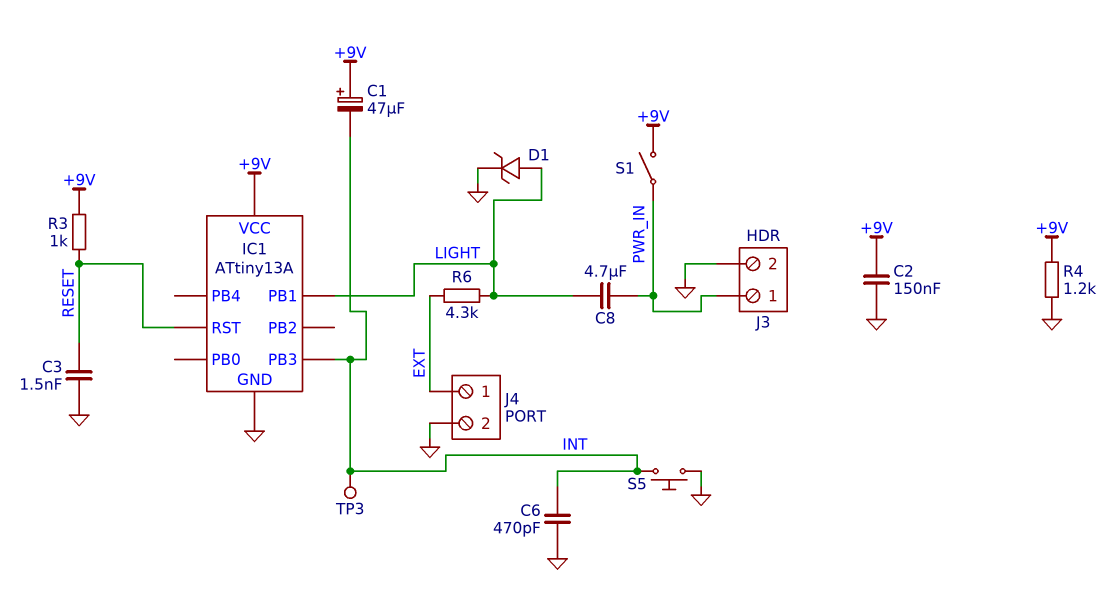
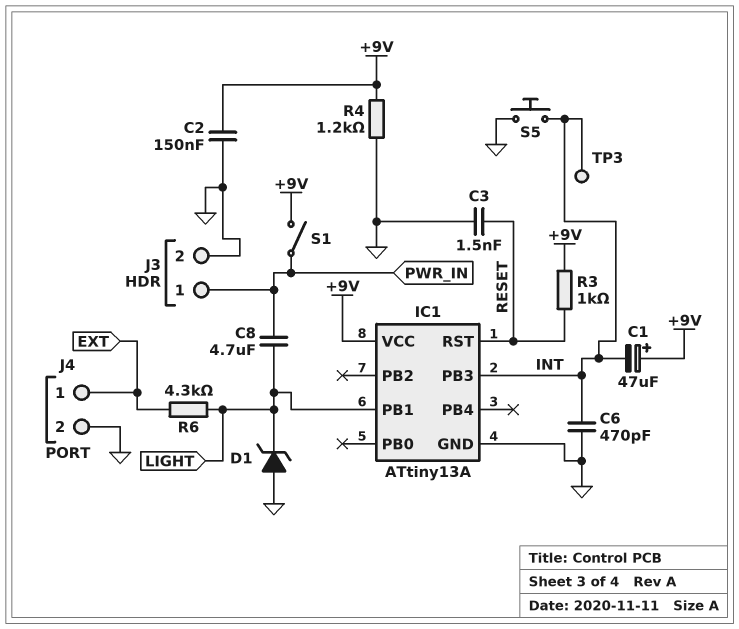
D1: zener (A LIGHT, K GND) -> zener (A GND, K LIGHT)

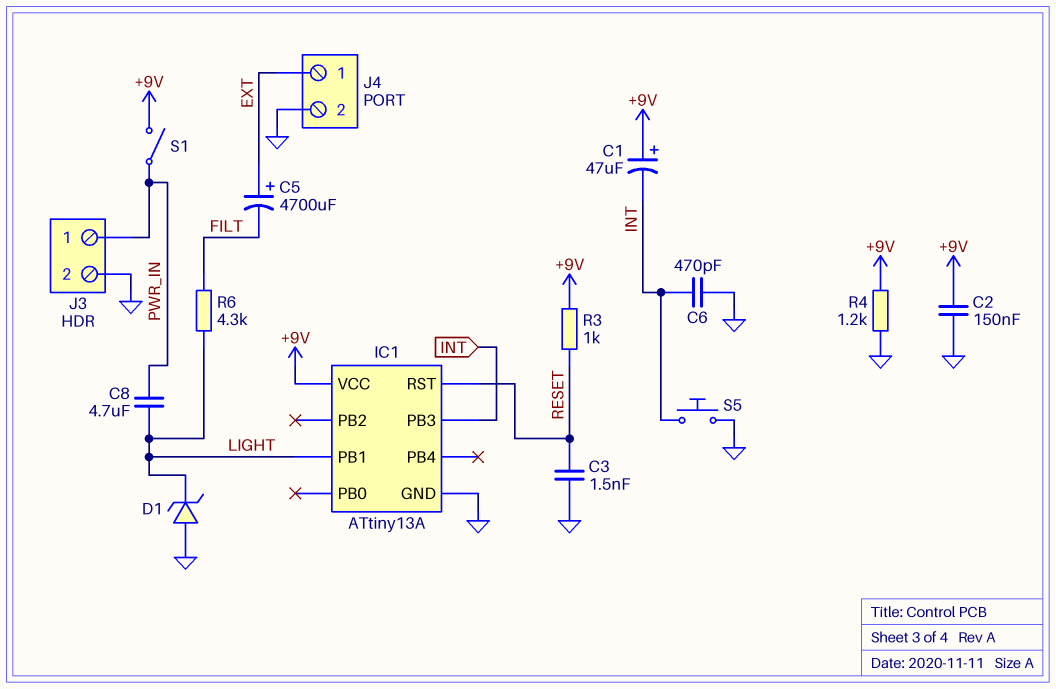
C5: none -> 4700uF (plus EXT, minus FILT)
R6: 4.3k (EXT, LIGHT) -> 4.3k (FILT, LIGHT)
TP3: test point (INT) -> none

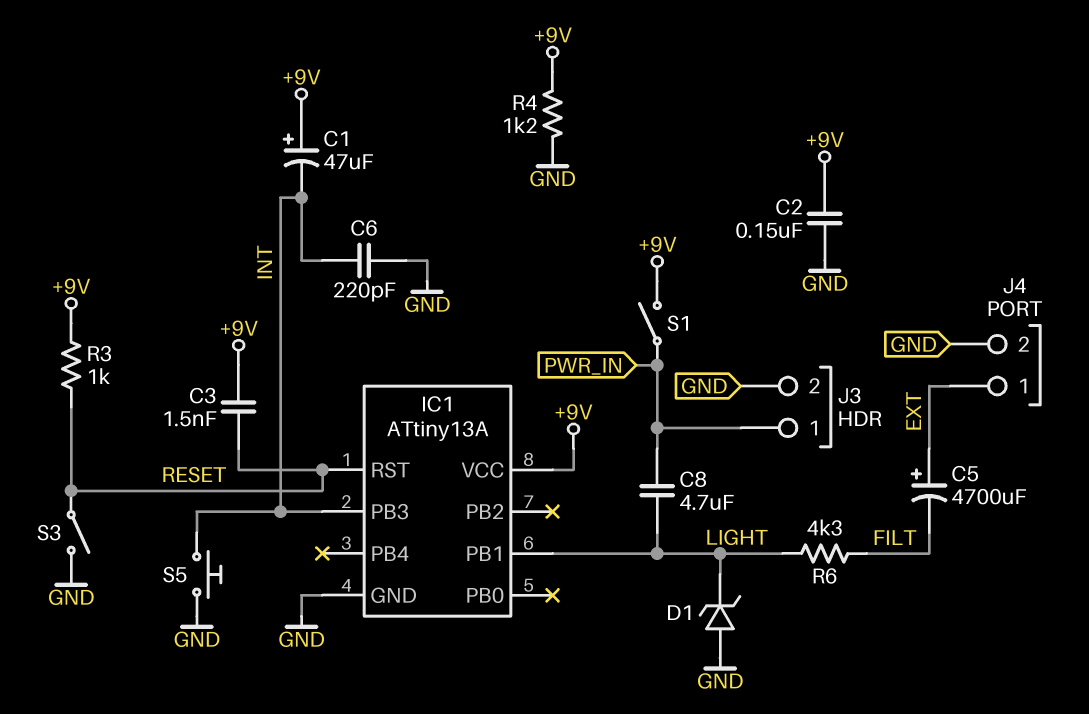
C3: 1.5nF (GND, RESET) -> 1.5nF (+9V, RESET)
C6: 470pF (GND, INT) -> 220pF (GND, INT)
S3: none -> switch (GND, RESET)

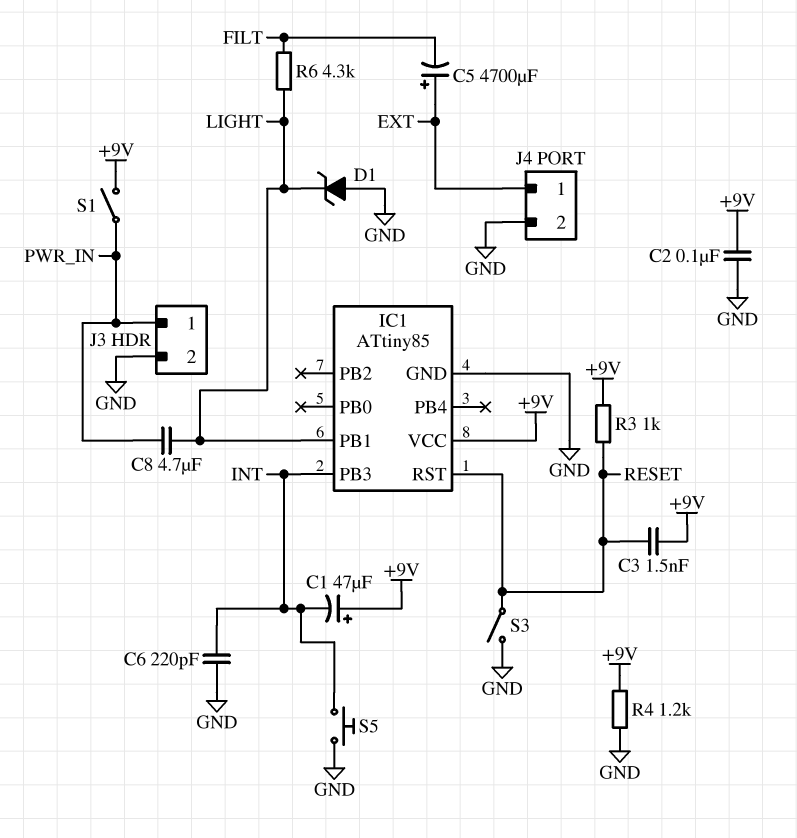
C2: 150nF (+9V, GND) -> 100nF (+9V, GND)
IC1: ATtiny13A -> ATtiny85

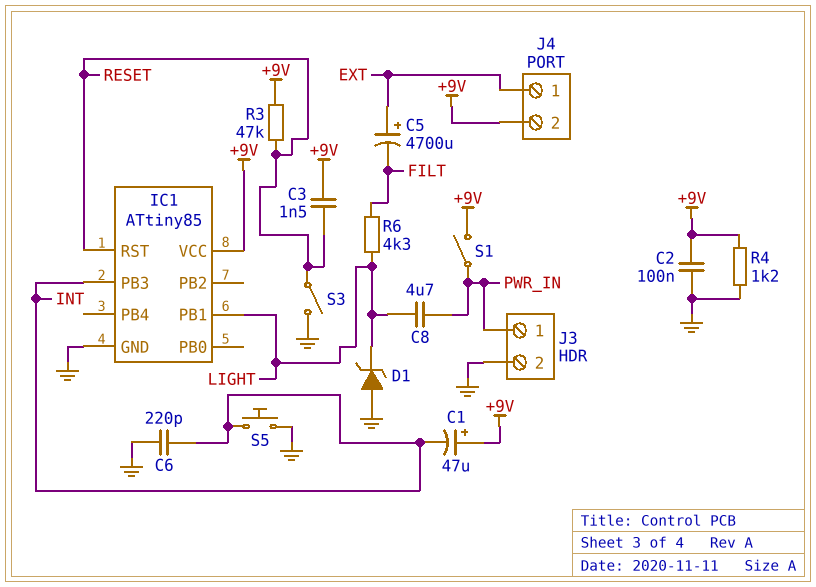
J4 pin 2: GND -> +9V
R3: 1k (+9V, RESET) -> 47k (+9V, RESET)

